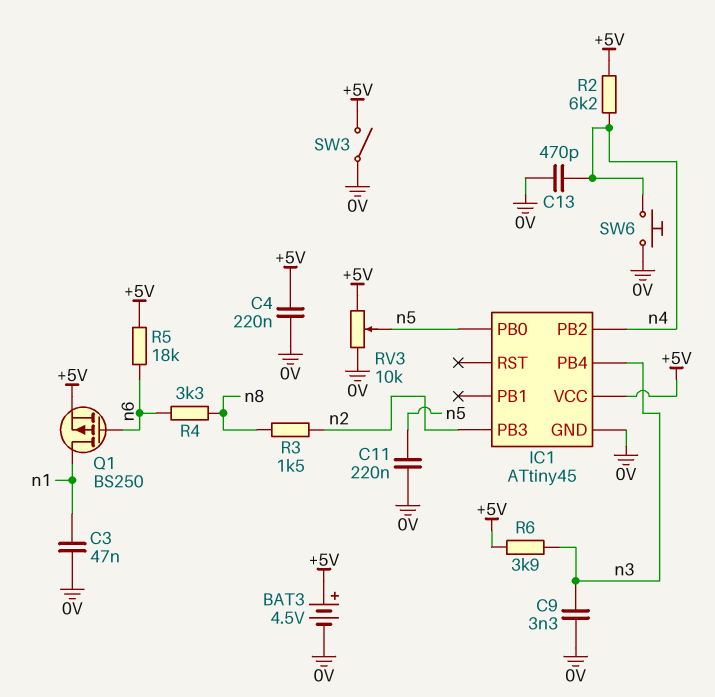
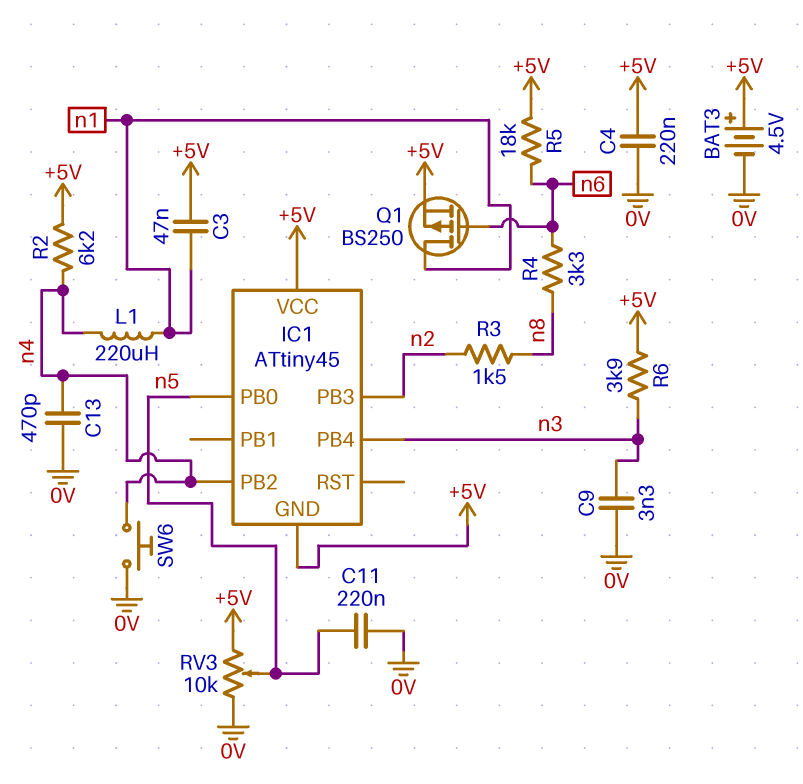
C3: 47nF (0V, n1) -> 47nF (+5V, n1)
IC1 pin GND: 0V -> +5V
L1: none -> 220uH (n1, n4)
SW3: switch (+5V, 0V) -> none

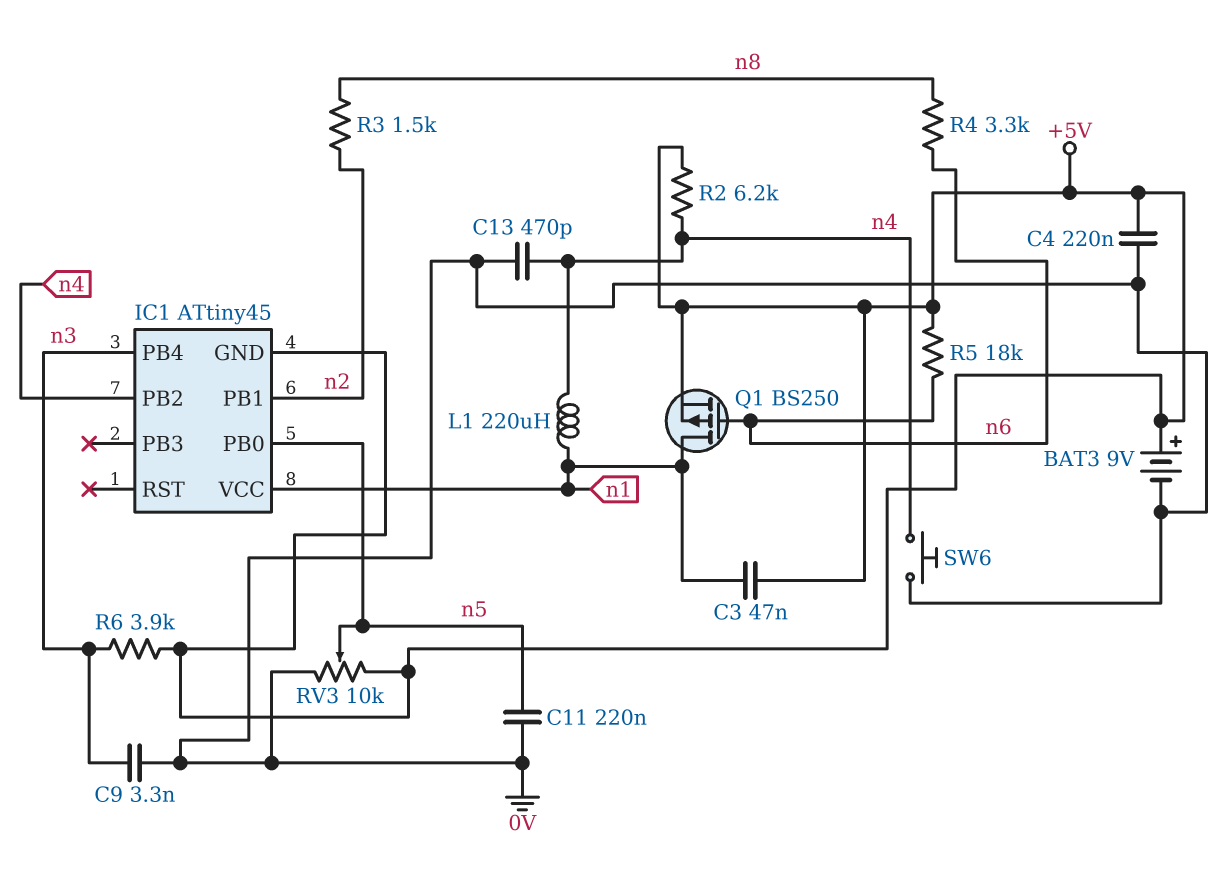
BAT3: 4.5V (plus +5V, minus 0V) -> 9V (plus +5V, minus 0V)
IC1 pin PB1: none -> n2
IC1 pin PB3: n2 -> none
IC1 pin VCC: +5V -> n1

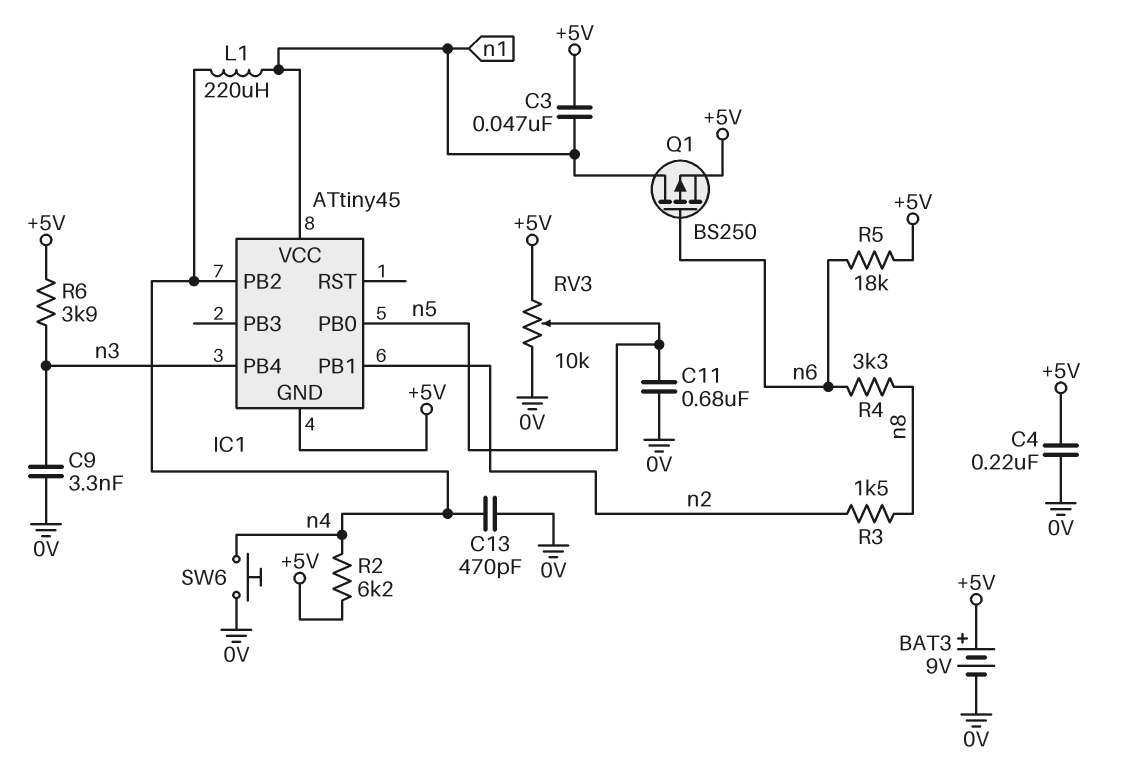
C11: 220nF (0V, n5) -> 680nF (0V, n5)

